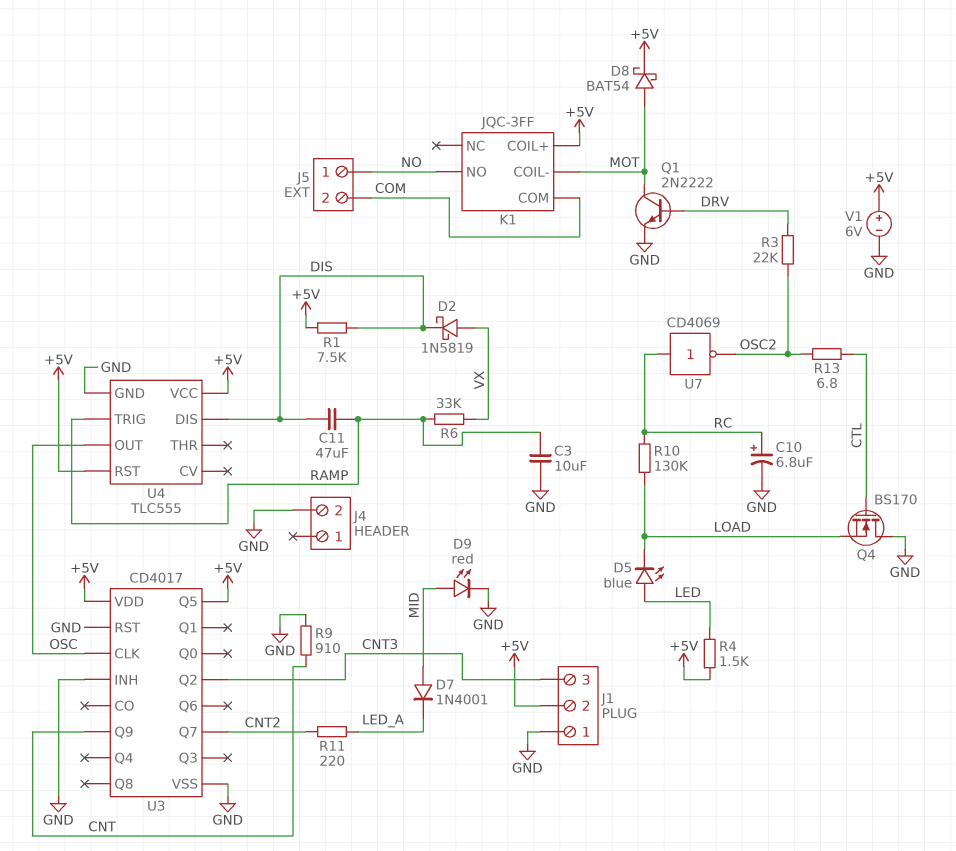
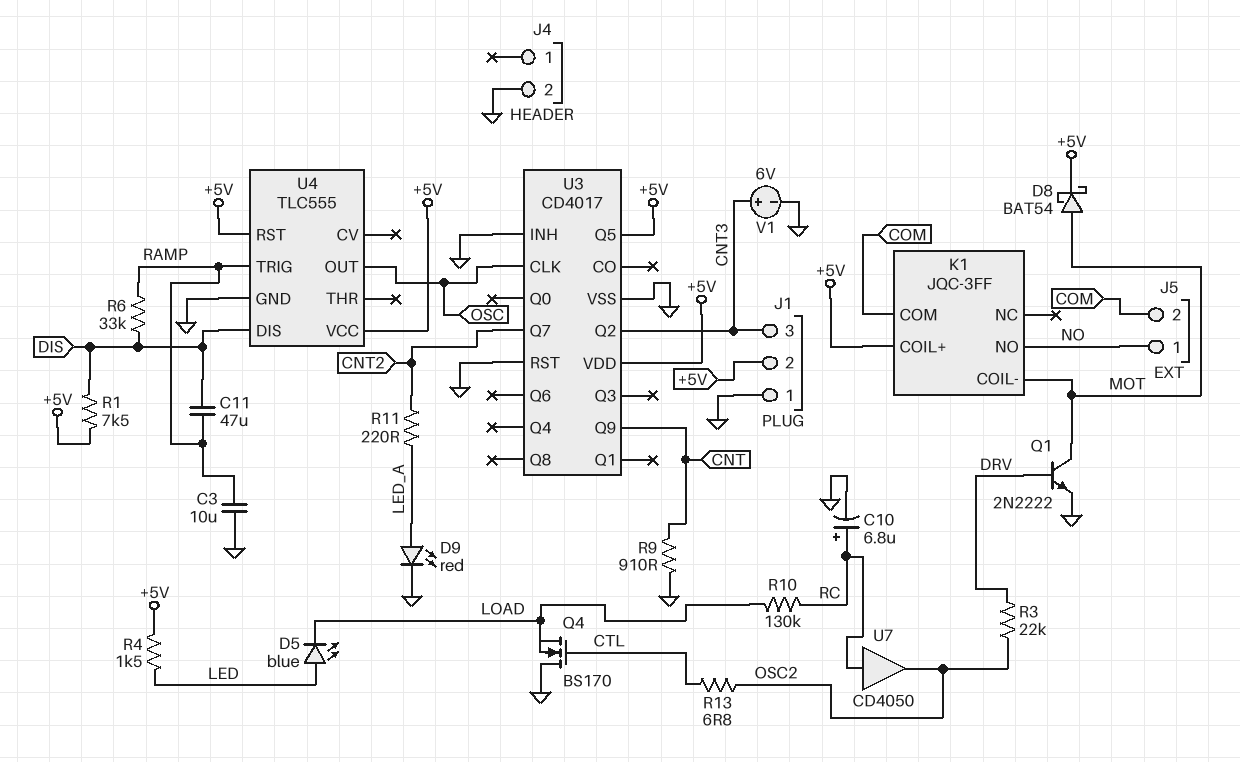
D2: schottky 1N5819 (A VX, K DIS) -> none
D7: diode 1N4001 (A MID, K LED_A) -> none
D9: LED red (A MID, K GND) -> LED red (A LED_A, K GND)
R6: 33k (RAMP, VX) -> 33k (DIS, RAMP)
U7: NOT CD4069 (in RC, out OSC2) -> buffer CD4050 (in RC, out OSC2)
V1: 6V (plus +5V, minus GND) -> 6V (plus CNT3, minus GND)

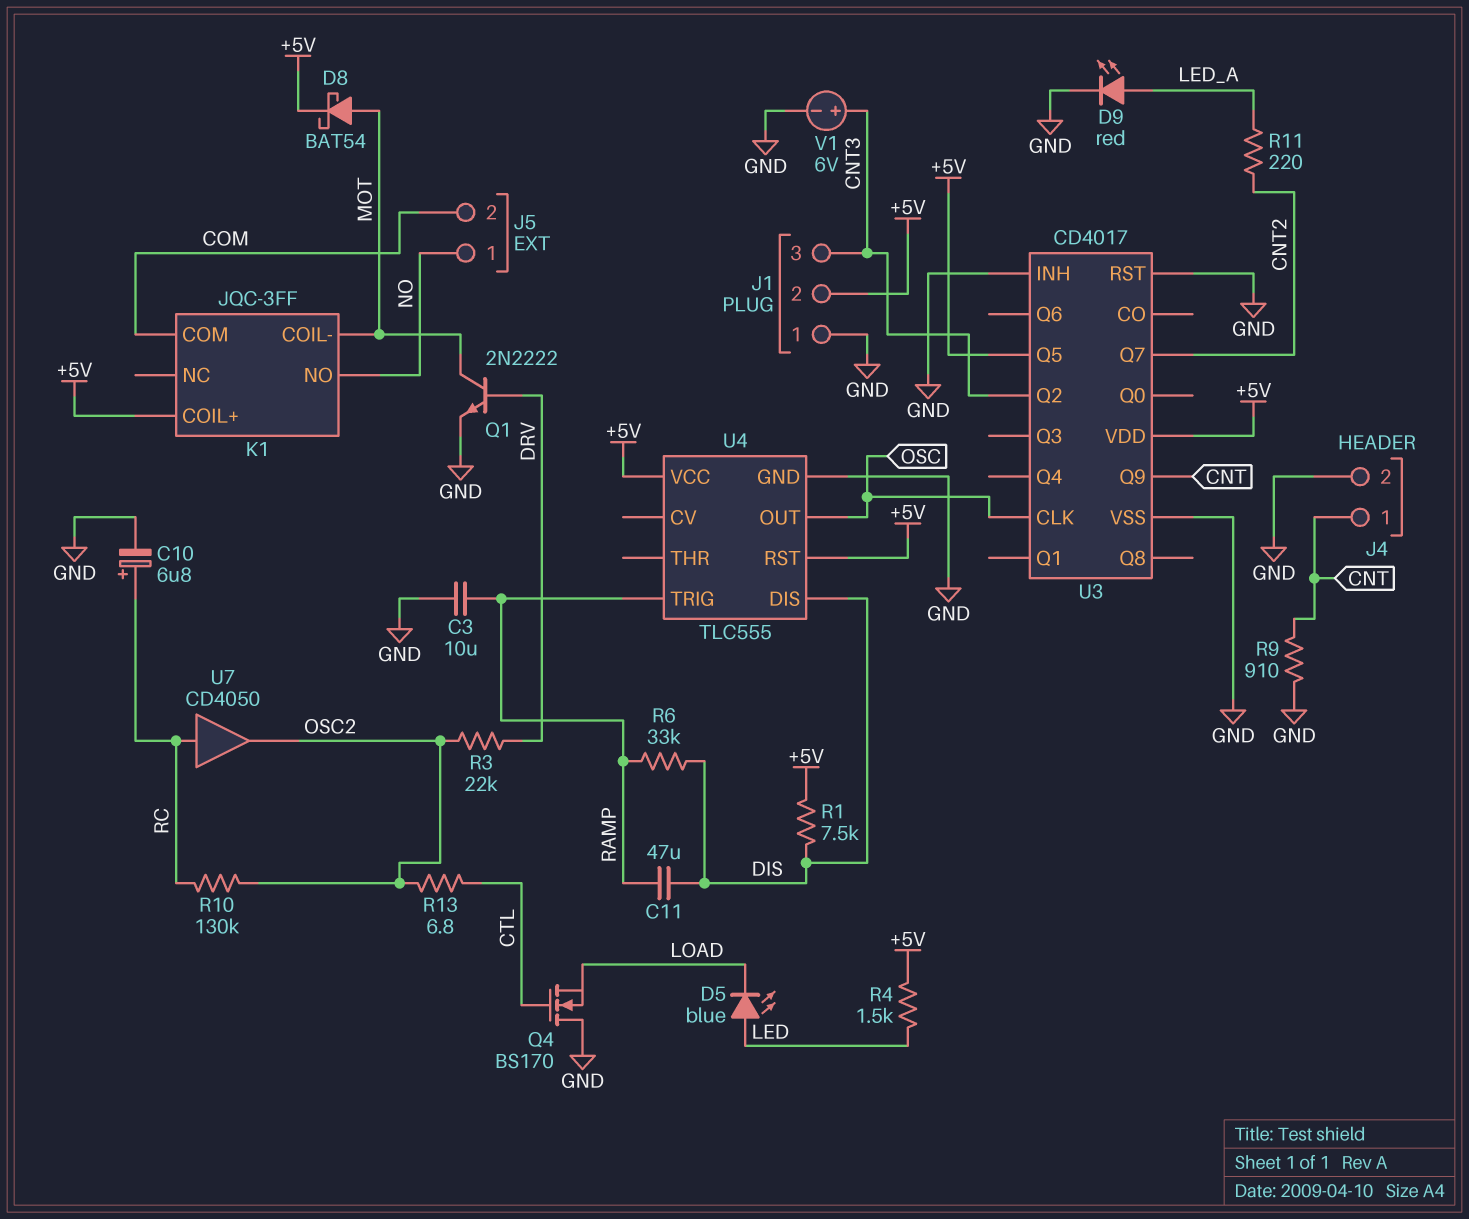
J4 pin 1: none -> CNT
R10: 130k (LOAD, RC) -> 130k (OSC2, RC)

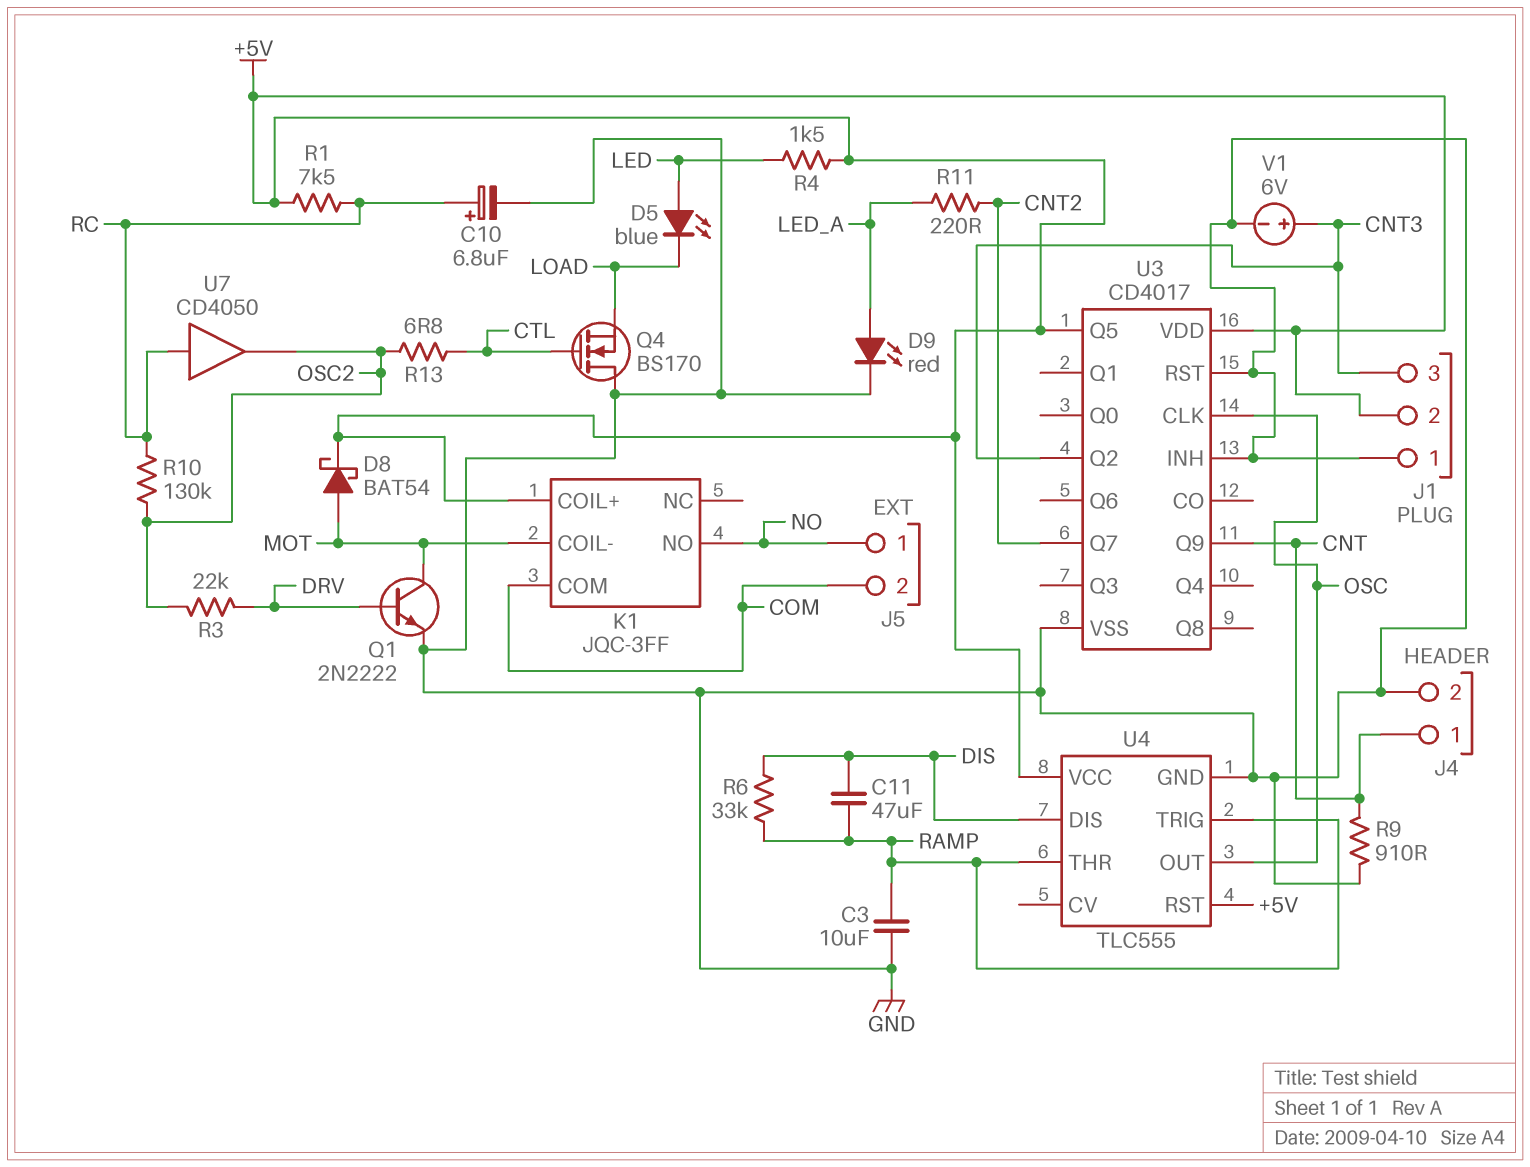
R1: 7.5k (+5V, DIS) -> 7.5k (+5V, RC)
U4 pin THR: none -> RAMP

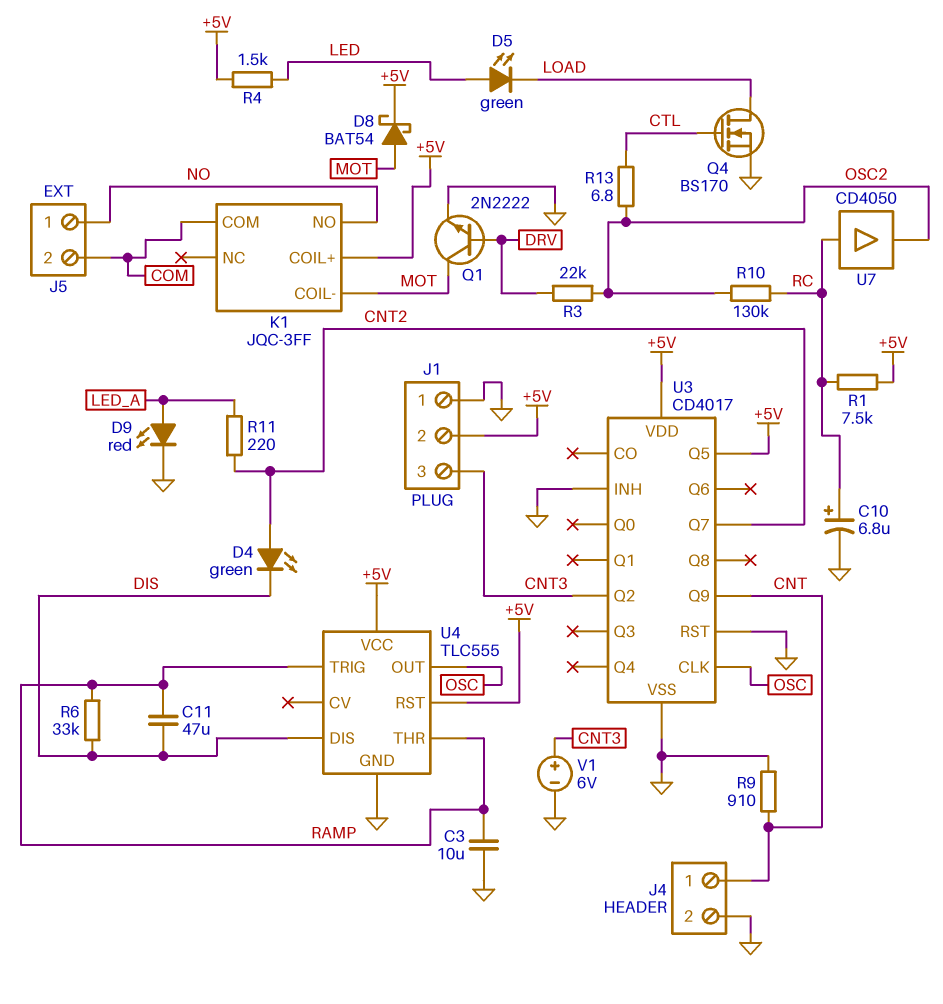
D4: none -> LED green (A CNT2, K DIS)
D5: LED blue (A LED, K LOAD) -> LED green (A LED, K LOAD)
Q4: NMOS BS170 (G CTL, D GND, S LOAD) -> NMOS BS170 (G CTL, D LOAD, S GND)

